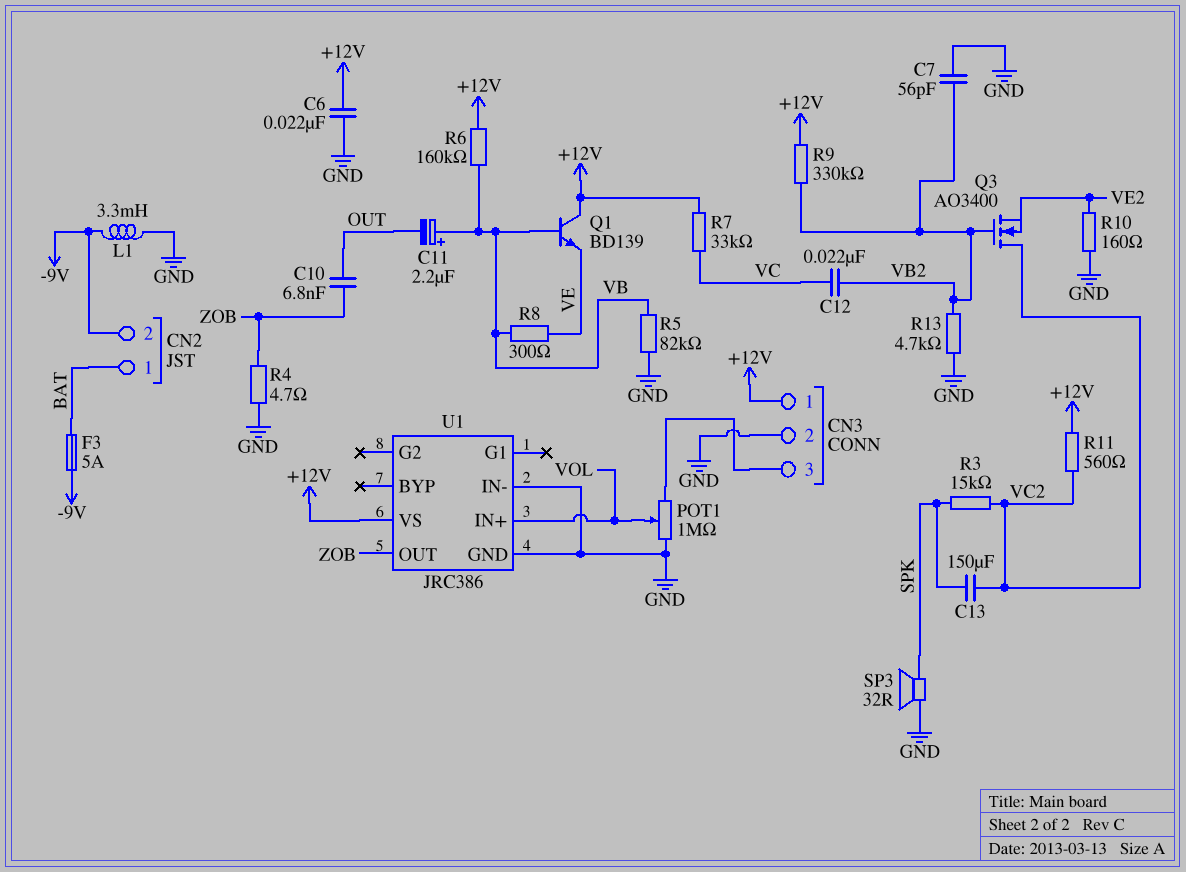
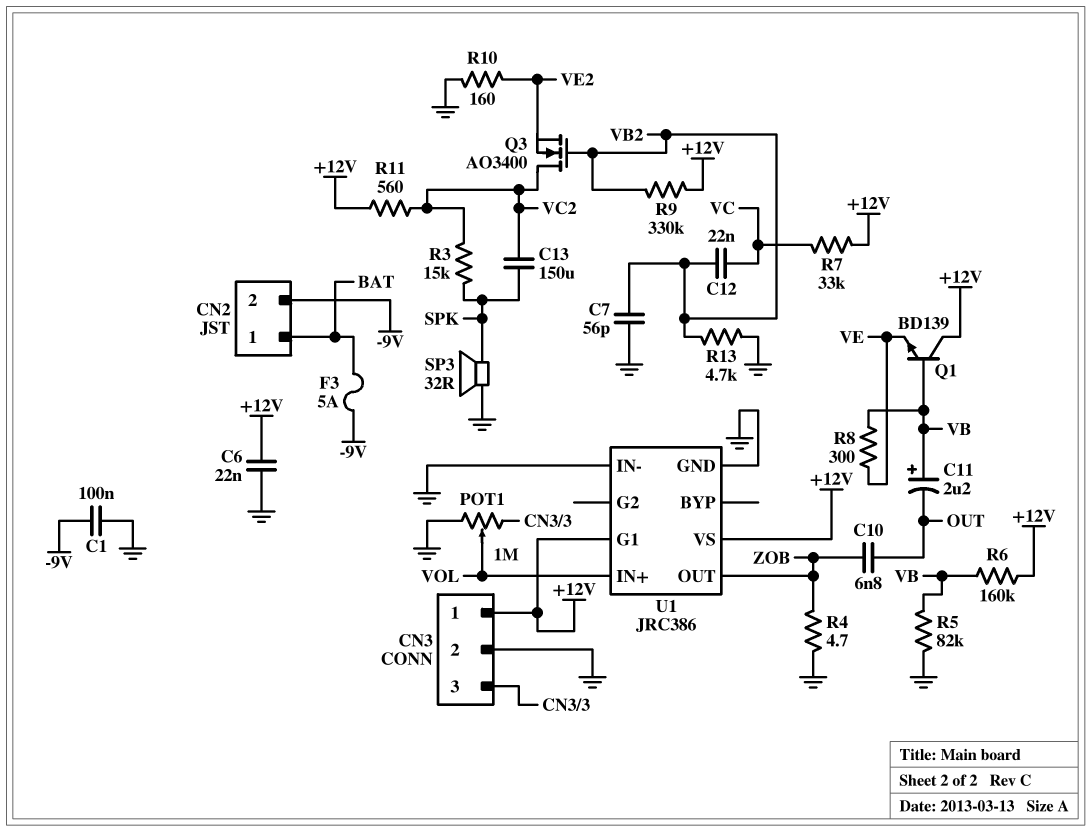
C1: none -> 100nF (-9V, GND)
L1: 3.3mH (-9V, GND) -> none
U1 pin G1: none -> +12V

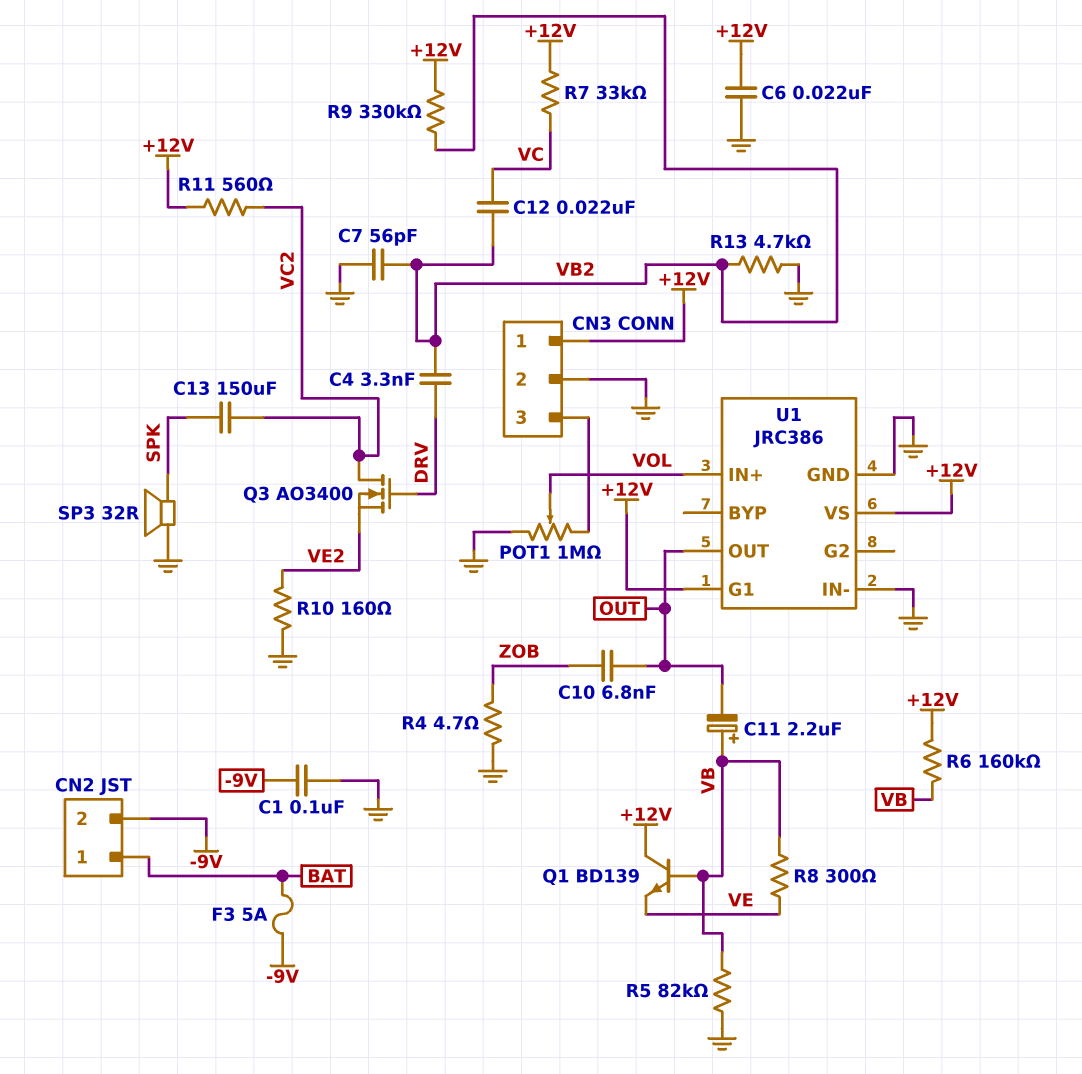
C4: none -> 3.3nF (DRV, VB2)
Q3: NMOS AO3400 (G VB2, D VC2, S VE2) -> NMOS AO3400 (G DRV, D VC2, S VE2)
R3: 15k (SPK, VC2) -> none
U1 pin OUT: ZOB -> OUT

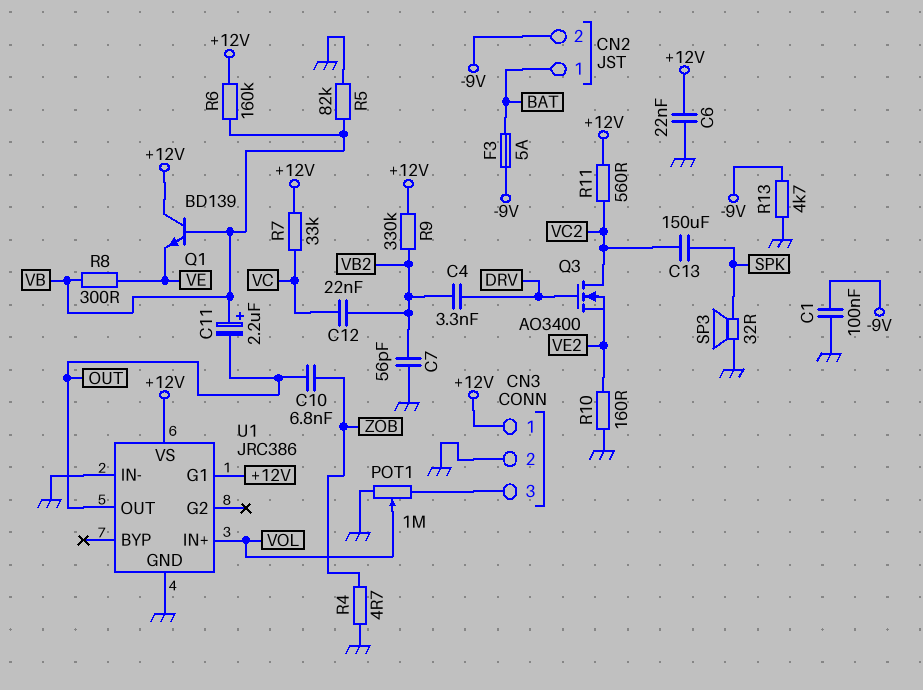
R13: 4.7k (GND, VB2) -> 4.7k (-9V, GND)

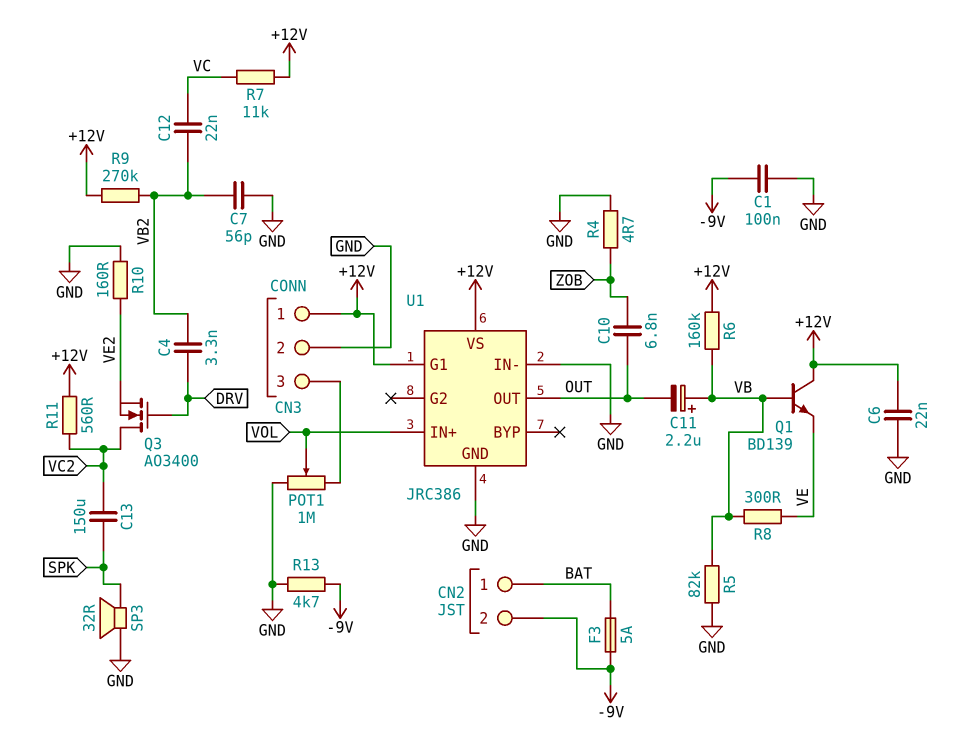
R7: 33k (+12V, VC) -> 11k (+12V, VC)
R9: 330k (+12V, VB2) -> 270k (+12V, VB2)

